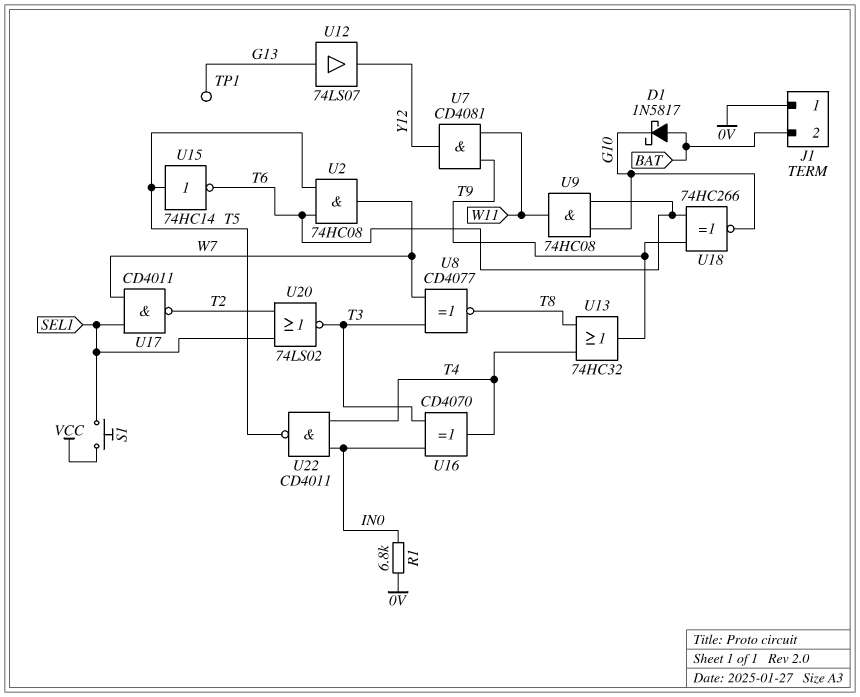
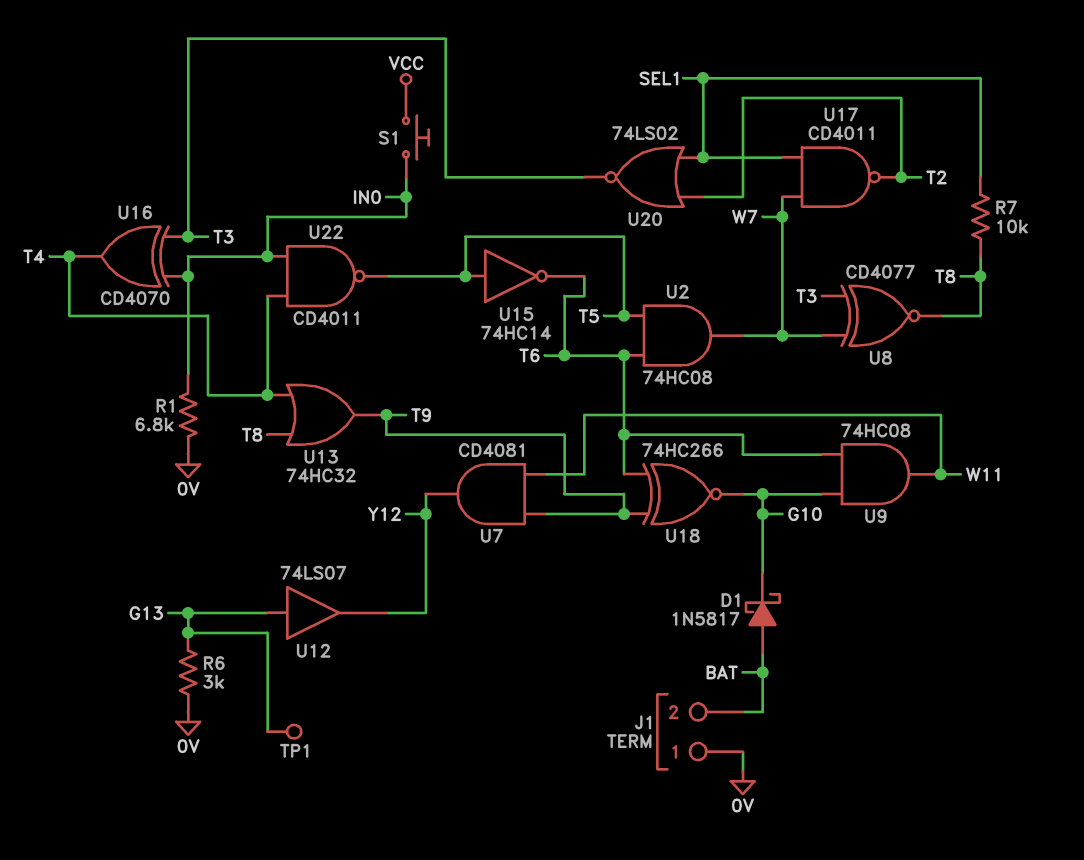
R6: none -> 3k (0V, G13)
R7: none -> 10k (SEL1, T8)
S1: button (SEL1, VCC) -> button (IN0, VCC)

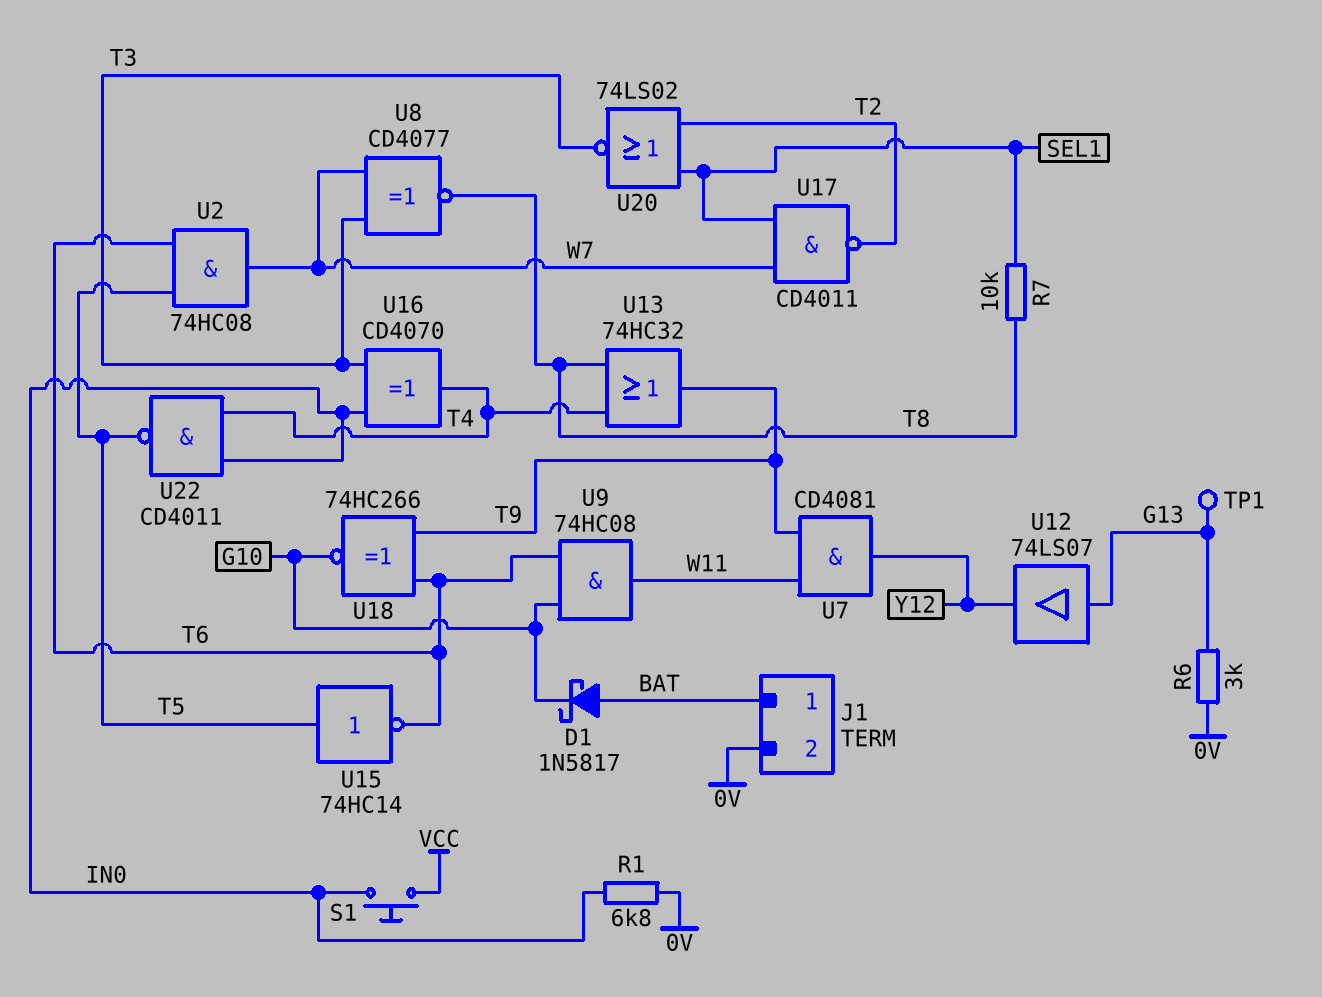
J1 pin 1: 0V -> BAT
J1 pin 2: BAT -> 0V

